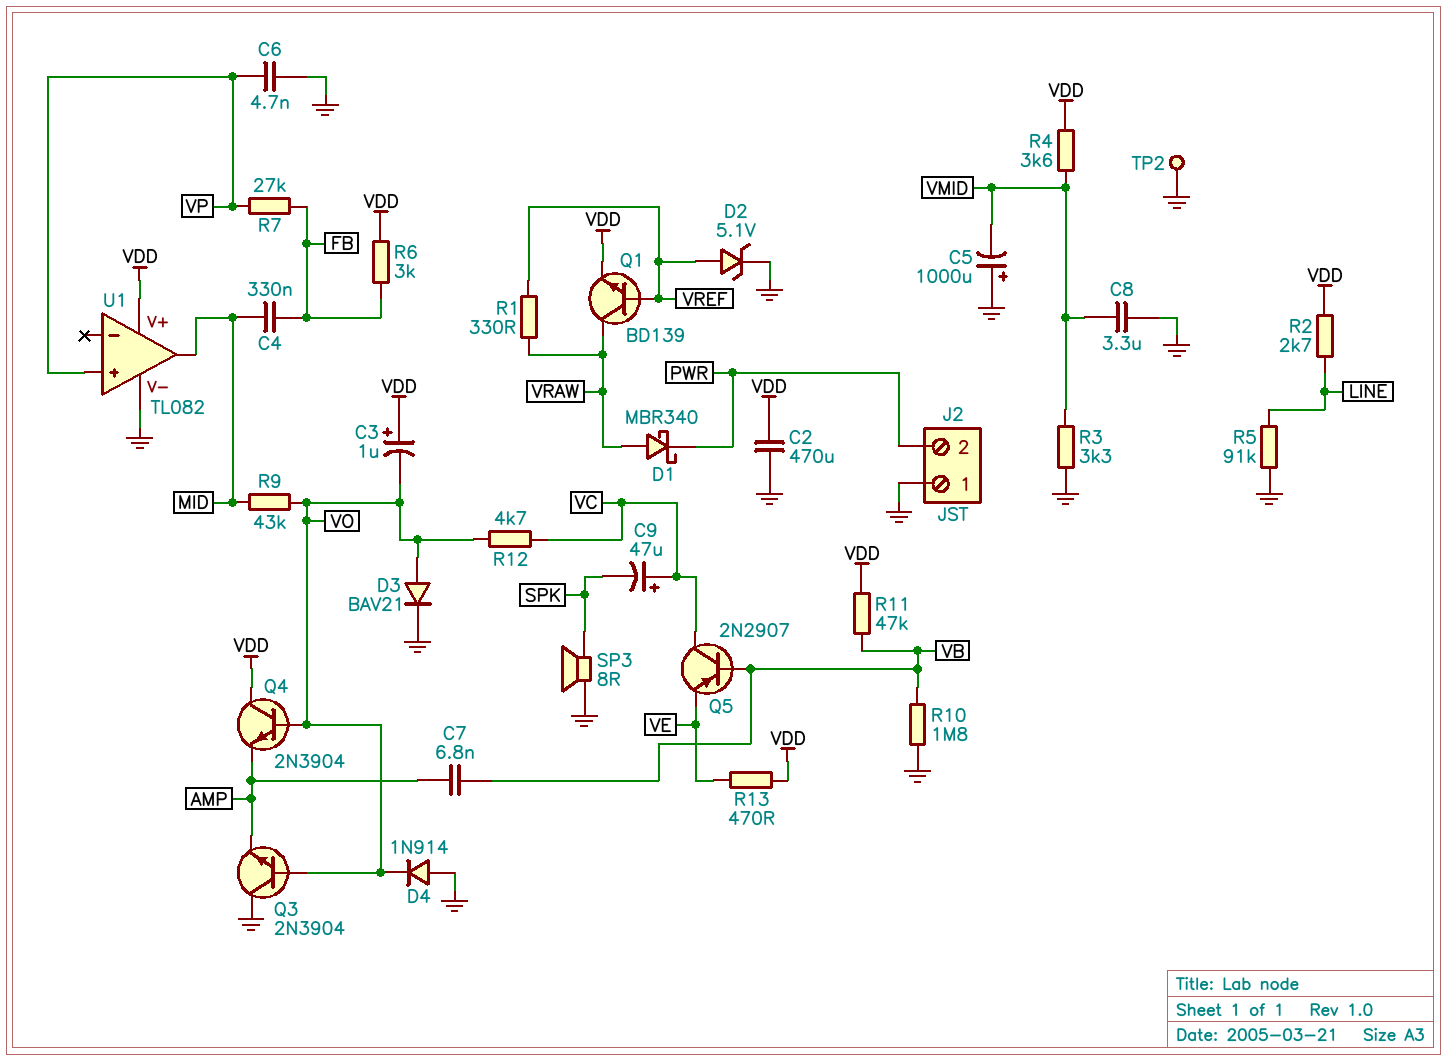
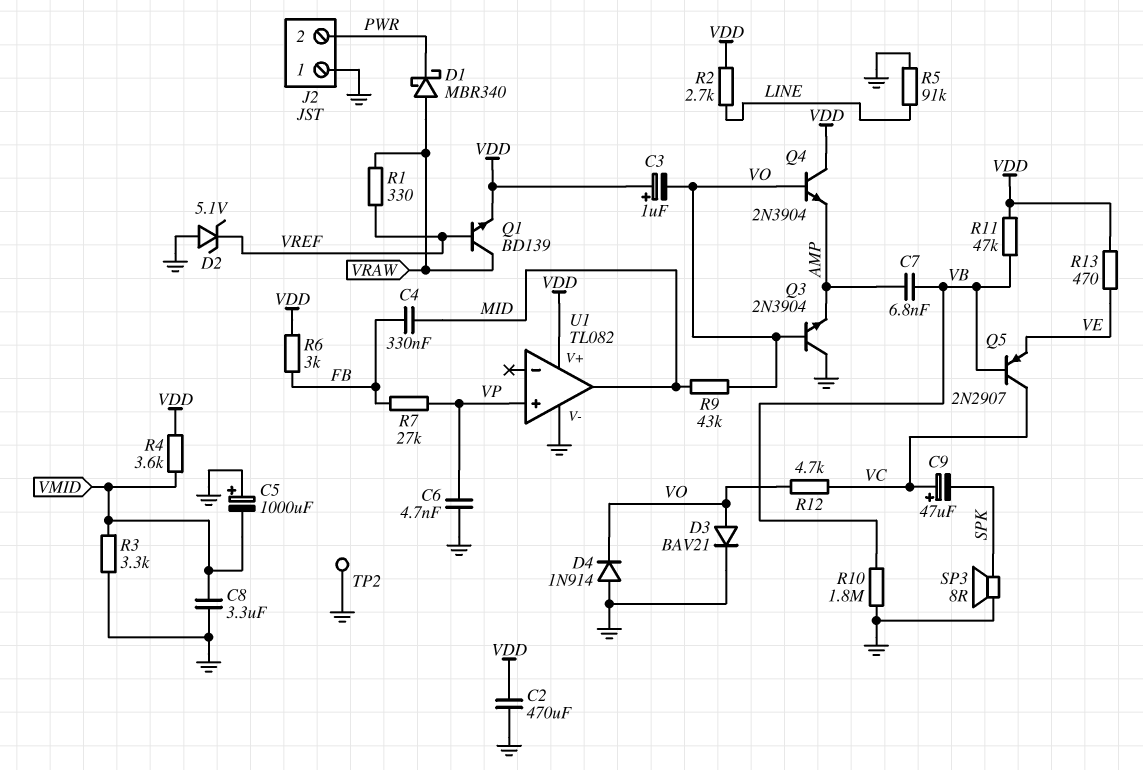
D2: zener 5.1V (A VREF, K GND) -> zener 5.1V (A GND, K VREF)

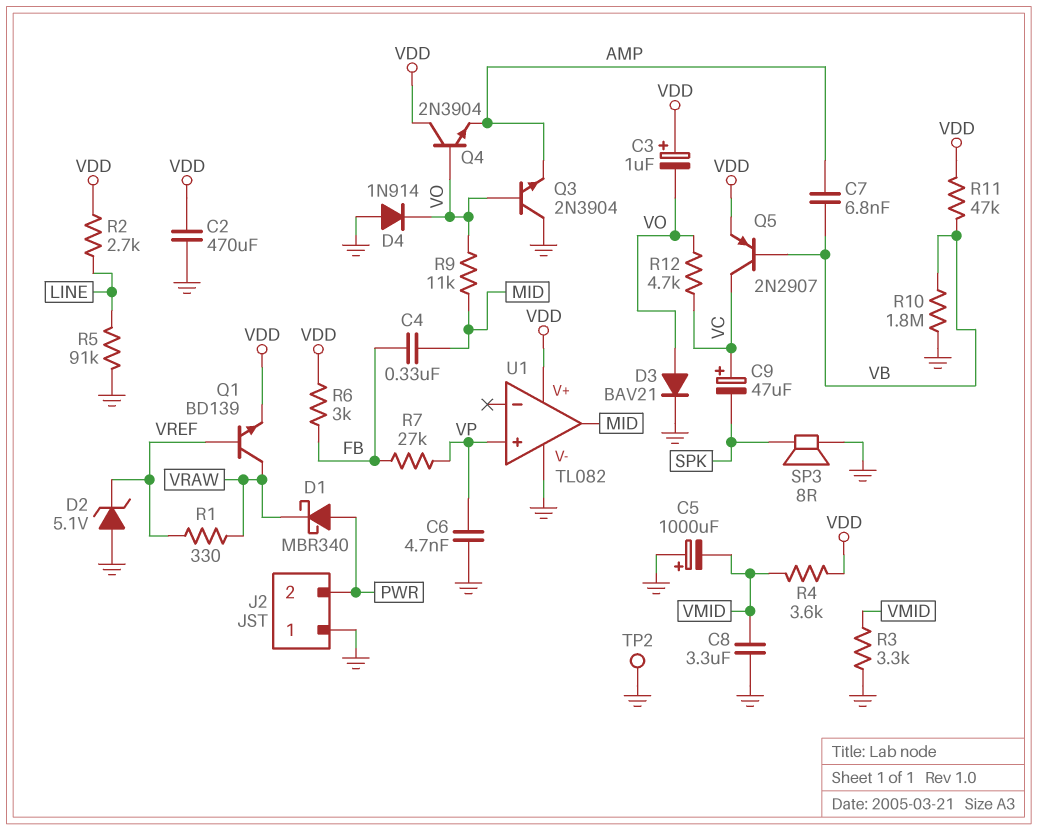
D1: schottky MBR340 (A VRAW, K PWR) -> schottky MBR340 (A PWR, K VRAW)
Q5: PNP 2N2907 (B VB, C VC, E VE) -> PNP 2N2907 (B VB, C VC, E VDD)
R9: 43k (MID, VO) -> 11k (MID, VO)
R13: 470 (VDD, VE) -> none

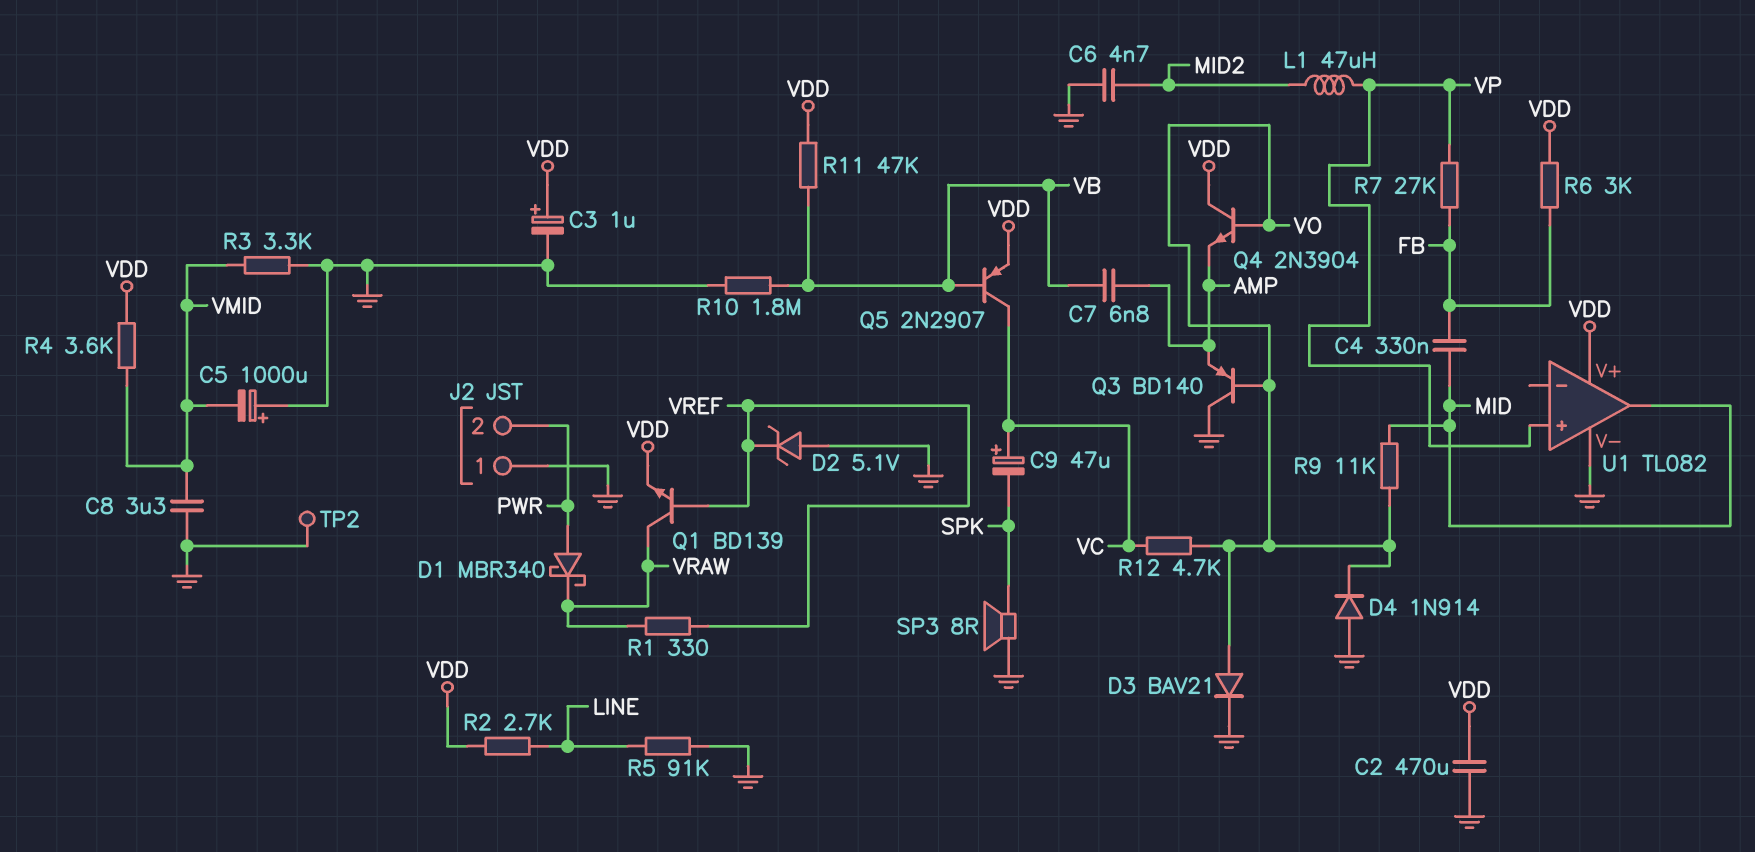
C3: 1uF (plus VDD, minus VO) -> 1uF (plus VDD, minus GND)
C6: 4.7nF (GND, VP) -> 4.7nF (GND, MID2)
L1: none -> 47uH (MID2, VP)
Q3: NPN 2N3904 (B VO, C GND, E AMP) -> PNP BD140 (B VO, C GND, E AMP)

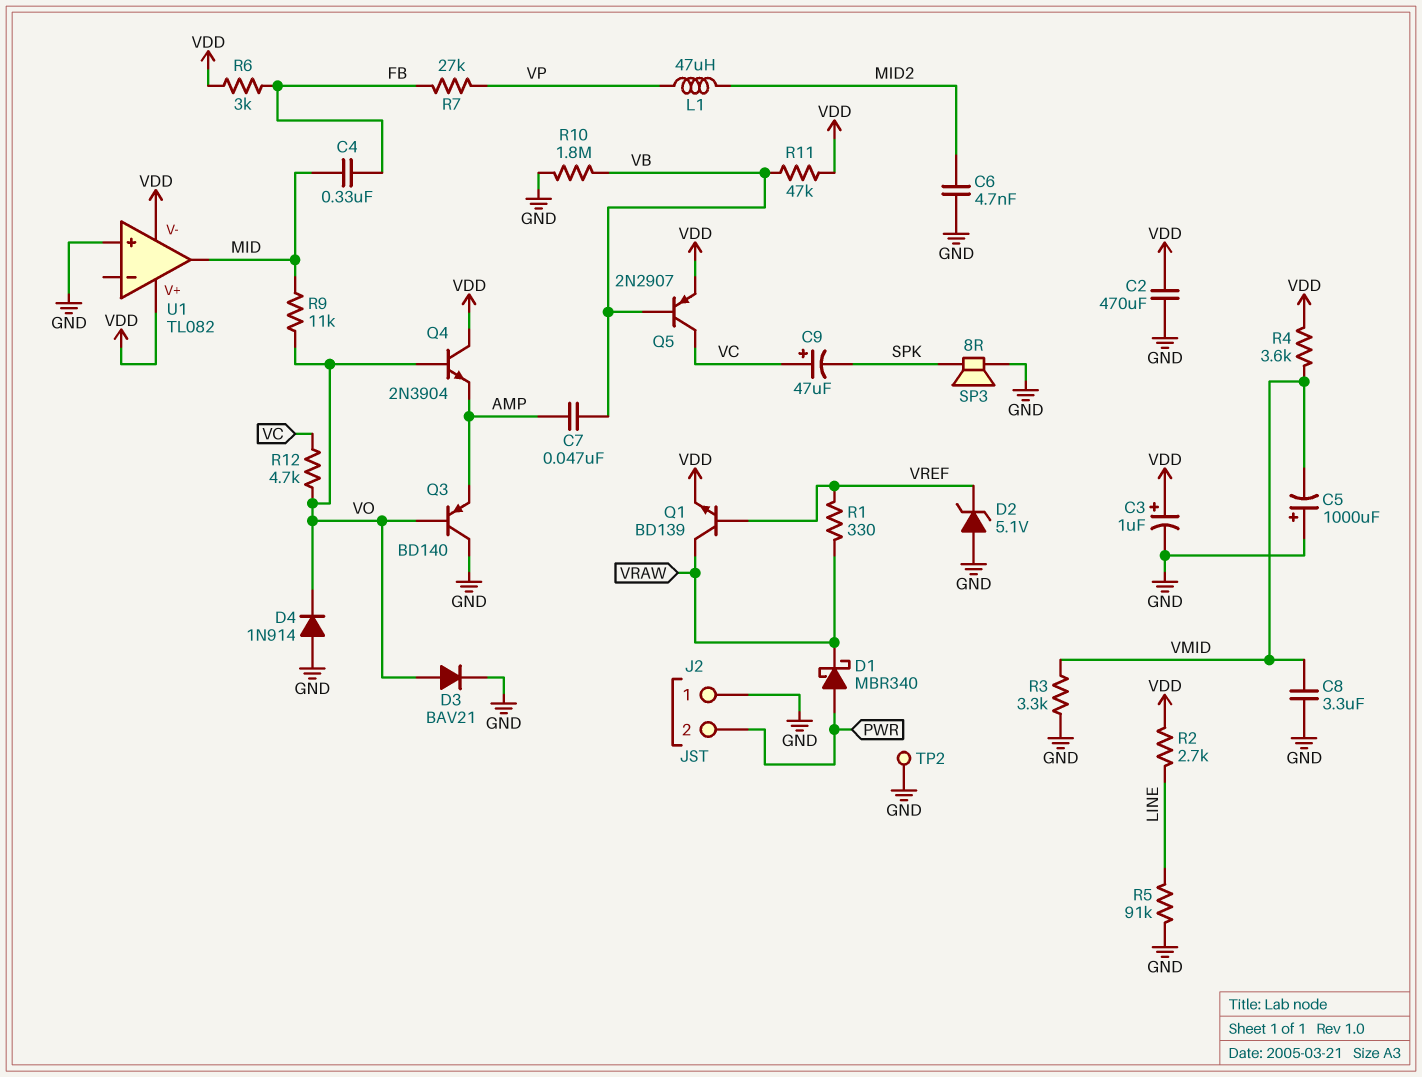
C7: 6.8nF (AMP, VB) -> 47nF (AMP, VB)
U1 pin V-: GND -> VDD
U1 pin in+: VP -> GND

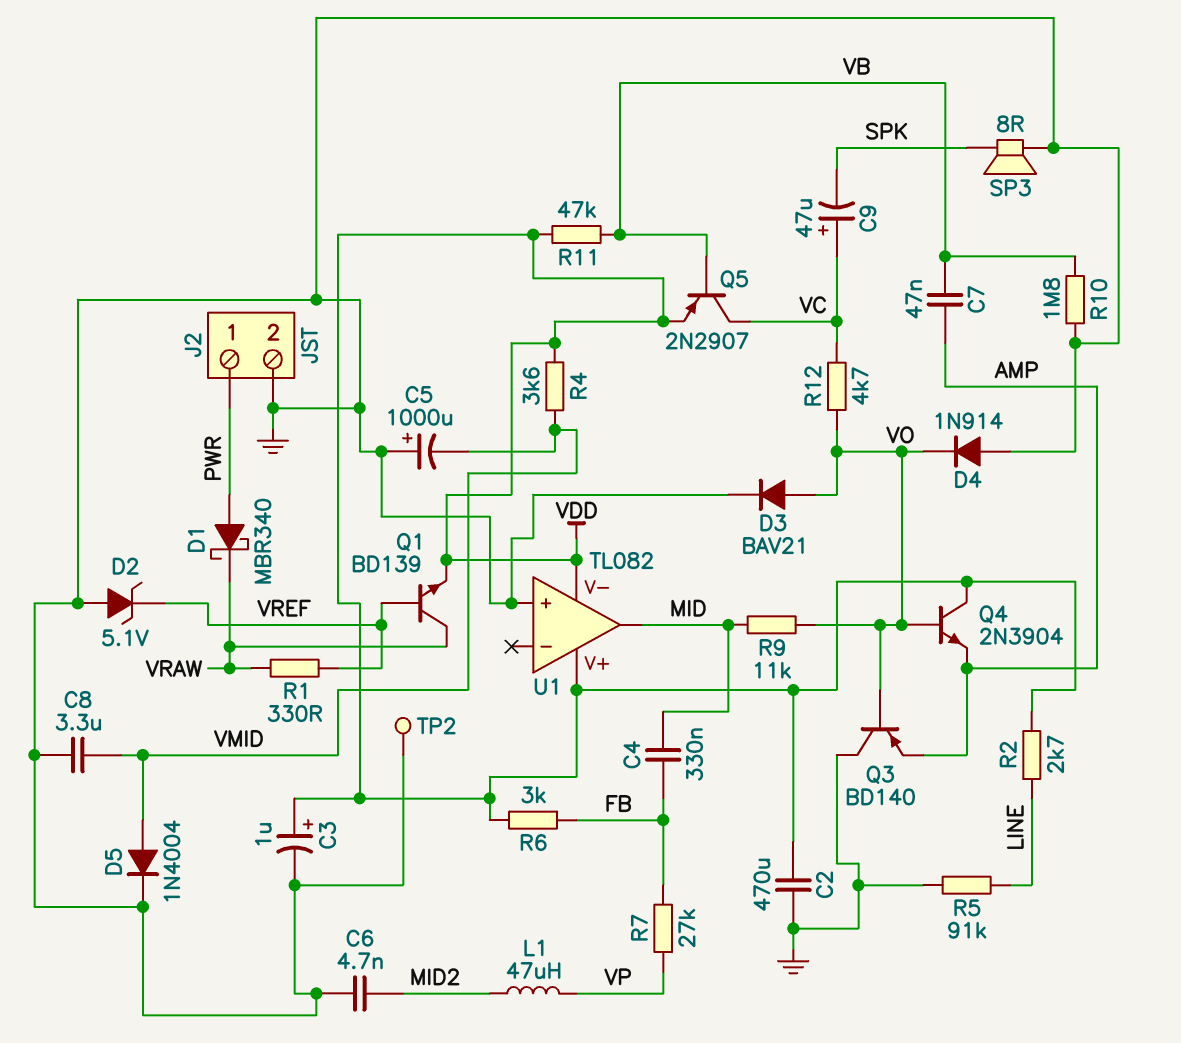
D5: none -> diode 1N4004 (A VMID, K GND)
J2 pin 1: GND -> PWR
J2 pin 2: PWR -> GND
R3: 3.3k (GND, VMID) -> none

